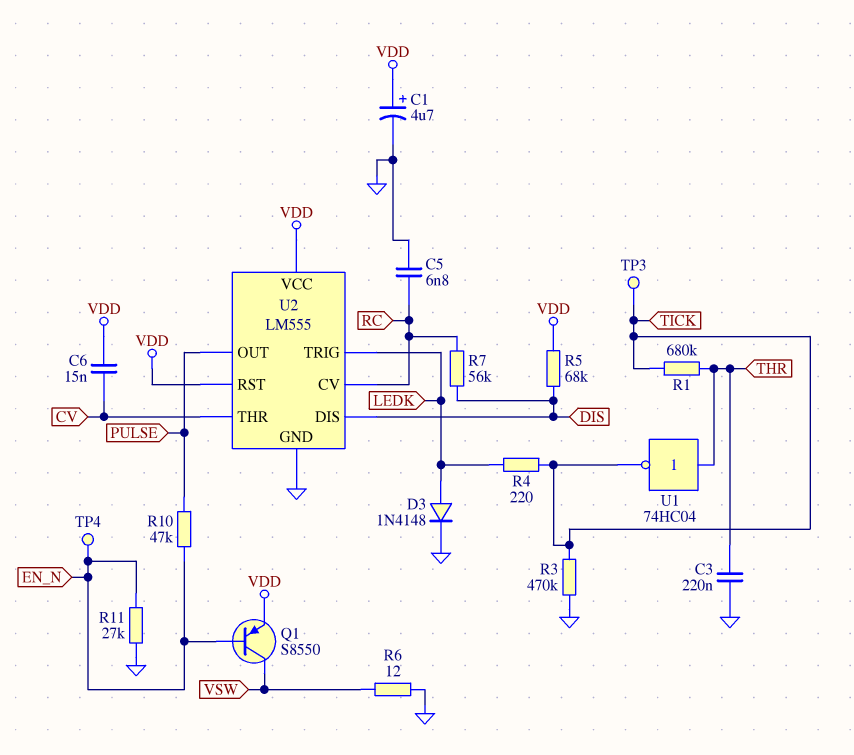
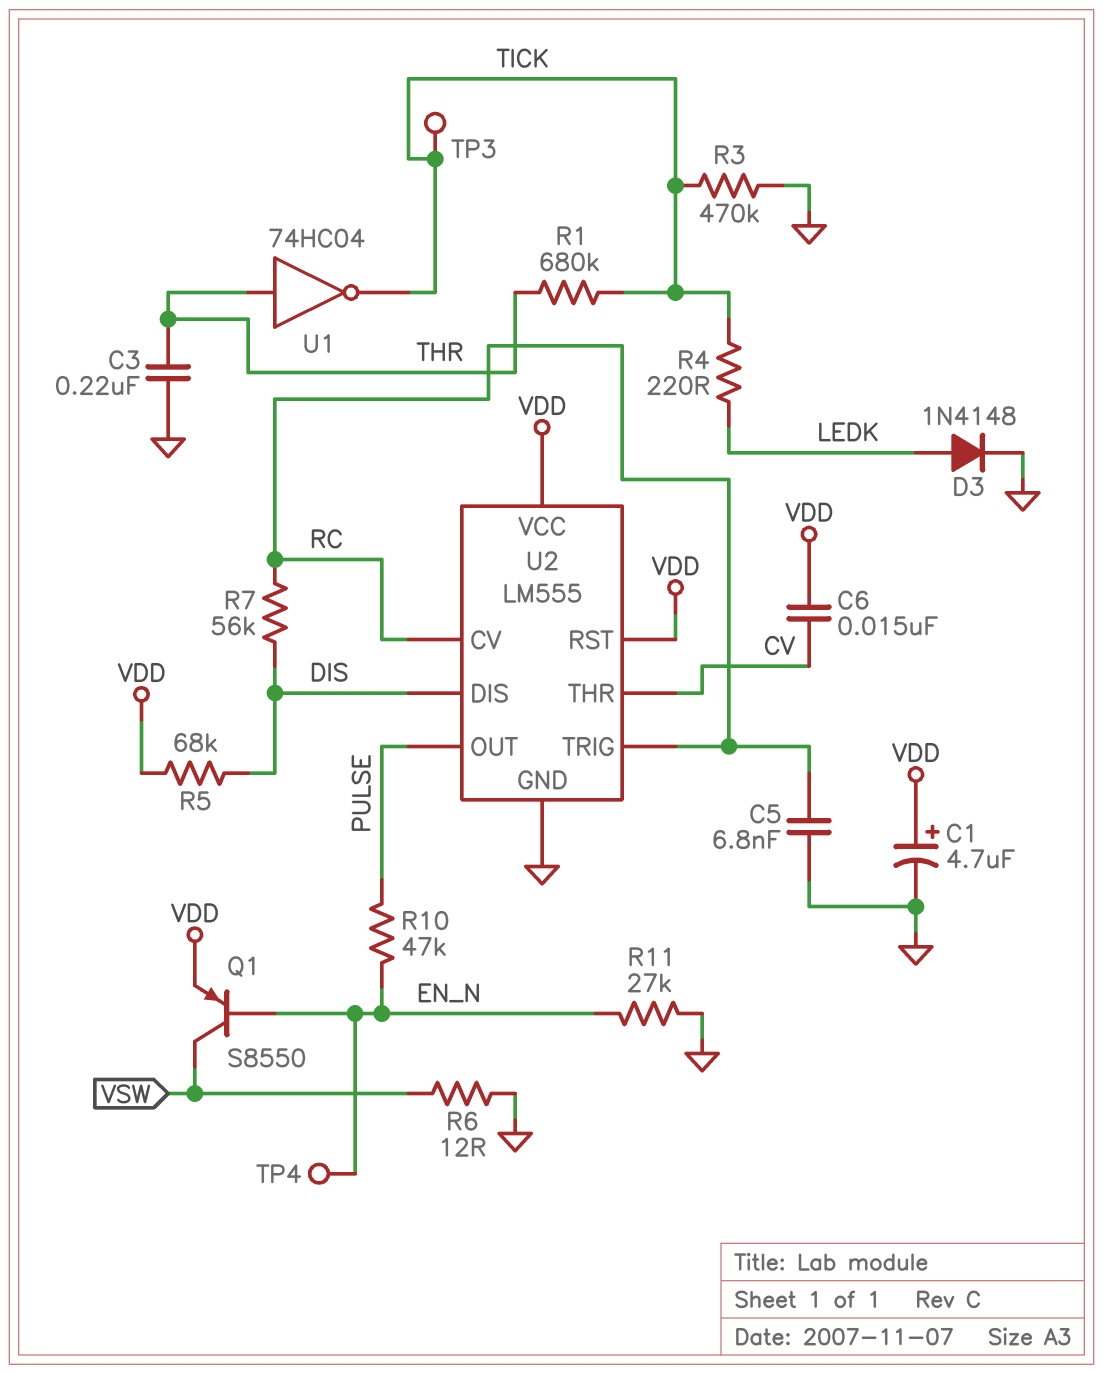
U2 pin TRIG: LEDK -> RC

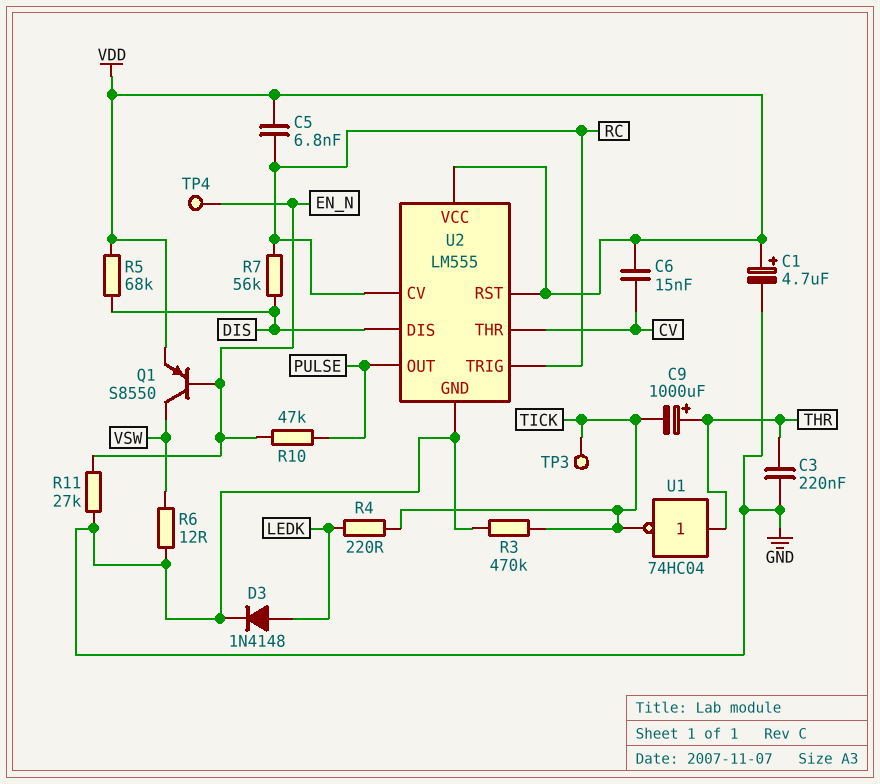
C5: 6.8nF (GND, RC) -> 6.8nF (RC, VDD)
C9: none -> 1000uF (plus THR, minus TICK)
R1: 680k (THR, TICK) -> none

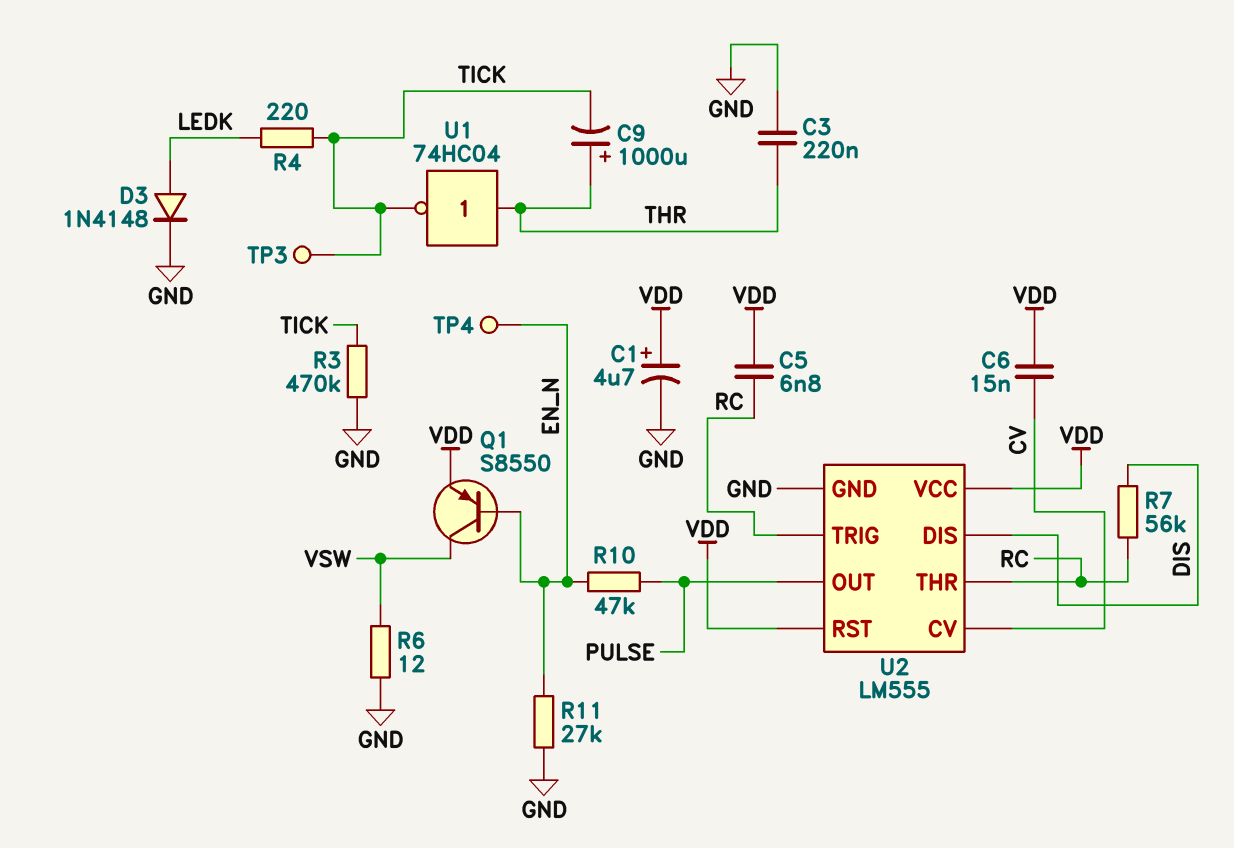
R5: 68k (DIS, VDD) -> none
U2 pin CV: RC -> CV
U2 pin THR: CV -> RC

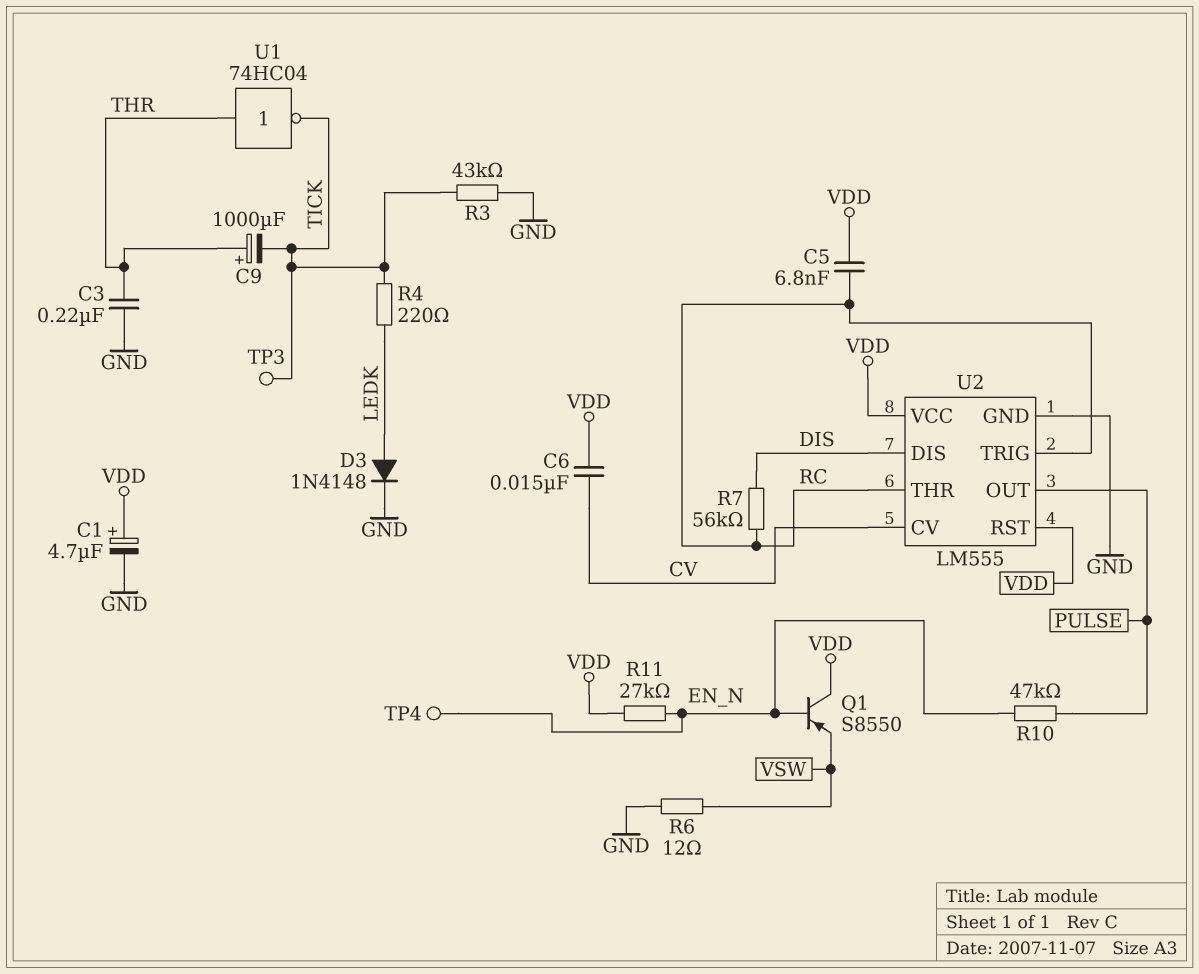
Q1: PNP S8550 (B EN_N, C VSW, E VDD) -> PNP S8550 (B EN_N, C VDD, E VSW)
R3: 470k (GND, TICK) -> 43k (GND, TICK)
R11: 27k (EN_N, GND) -> 27k (EN_N, VDD)

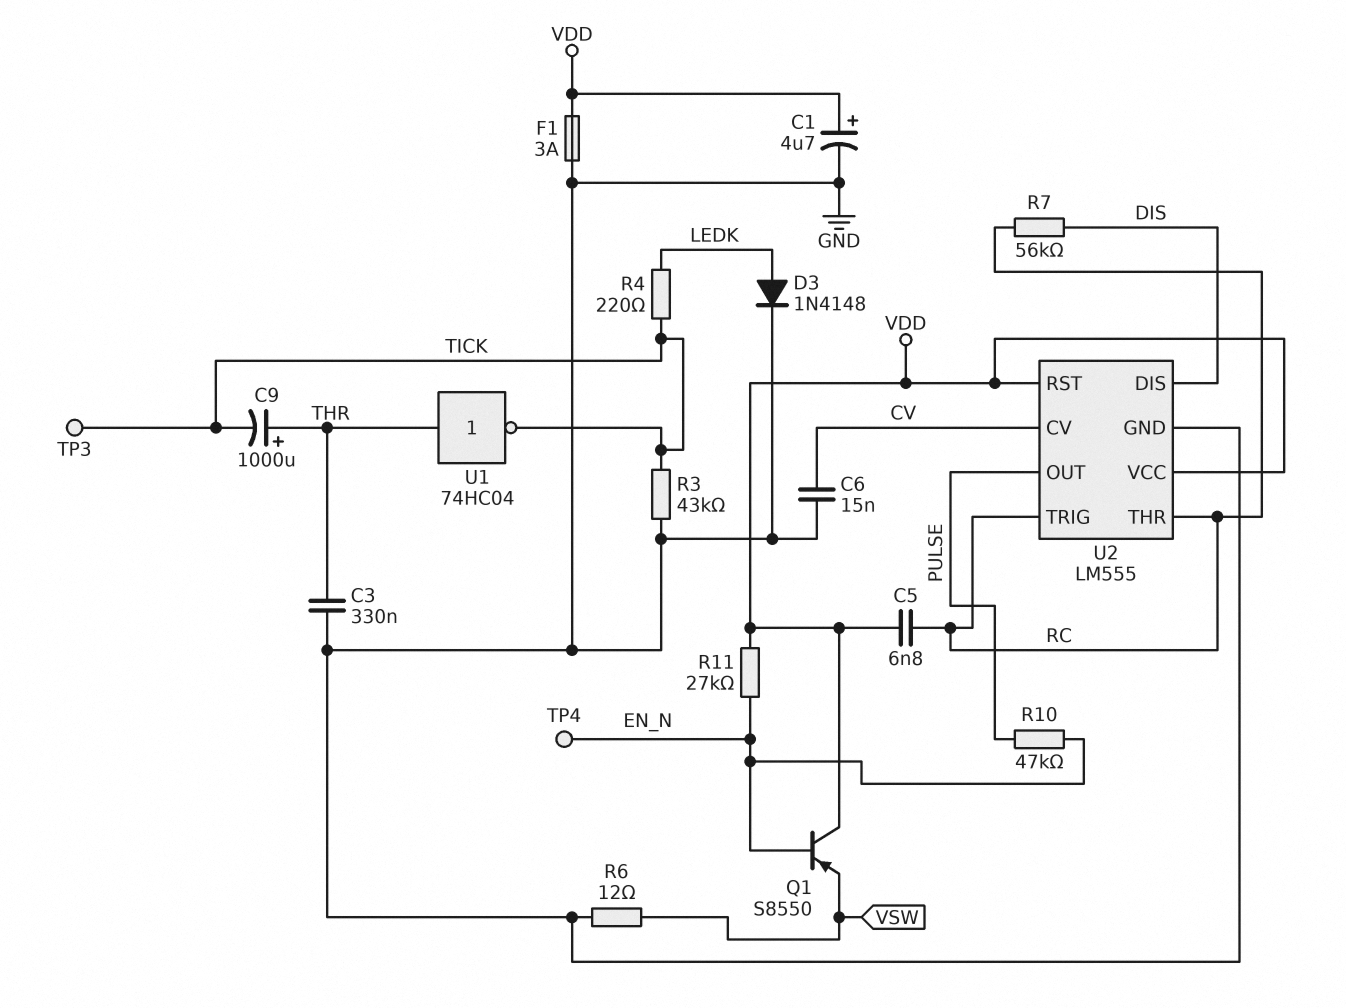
C3: 220nF (GND, THR) -> 330nF (GND, THR)
C6: 15nF (CV, VDD) -> 15nF (CV, GND)
F1: none -> 3A (GND, VDD)

